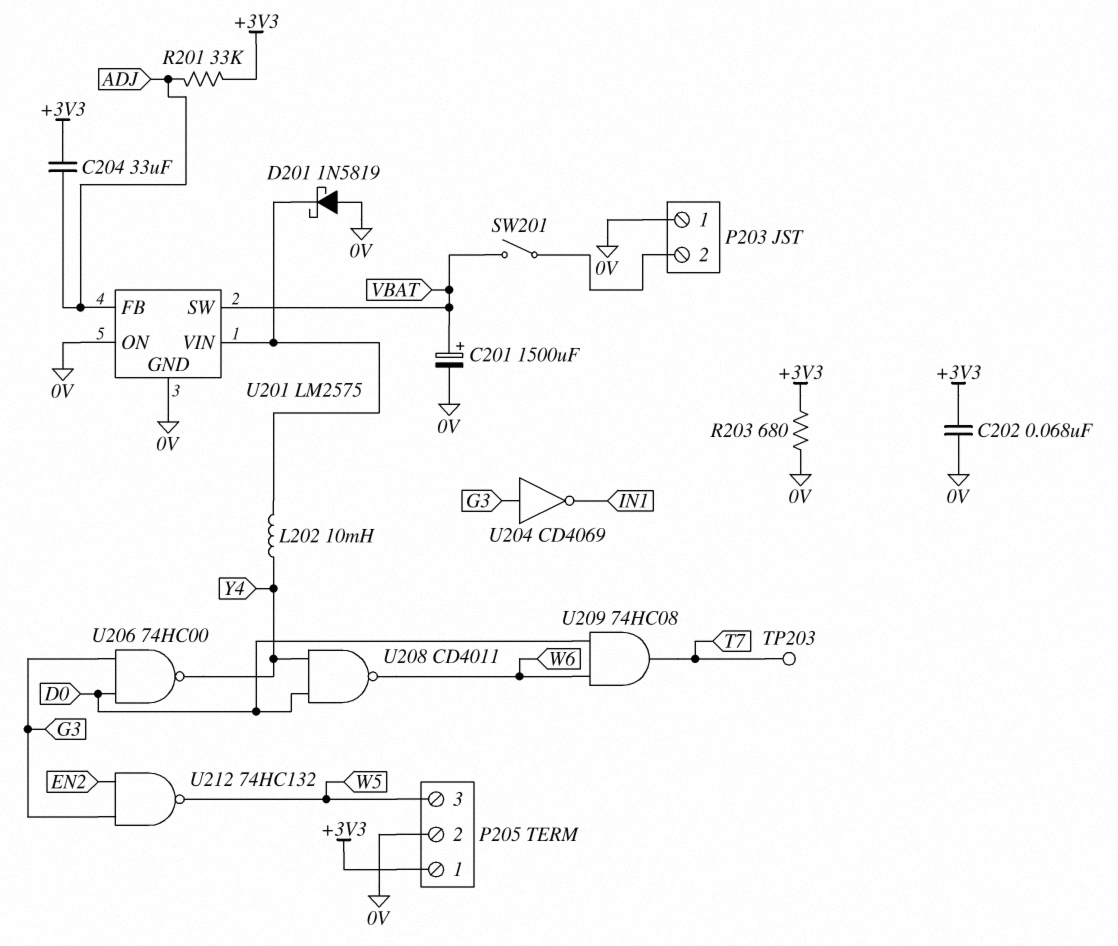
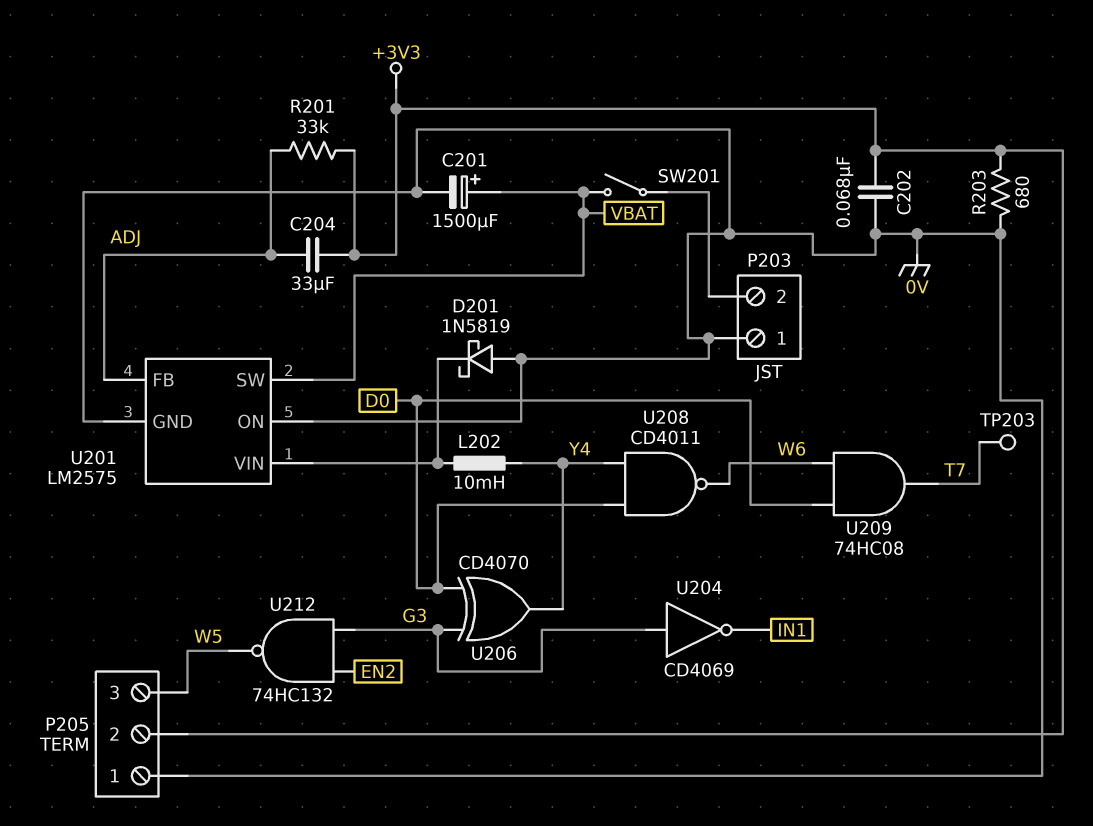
P205 pin 1: +3V3 -> 0V
P205 pin 2: 0V -> +3V3
U206: NAND 74HC00 (in D0, in G3, out Y4) -> XOR CD4070 (in D0, in G3, out Y4)

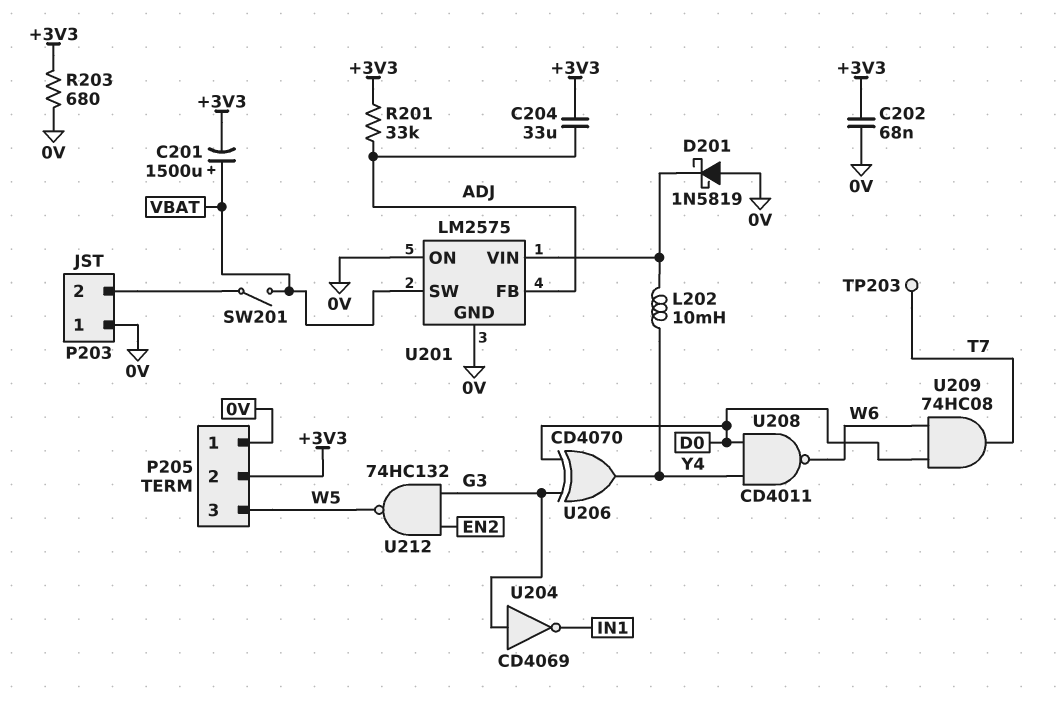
C201: 1500uF (plus VBAT, minus 0V) -> 1500uF (plus VBAT, minus +3V3)

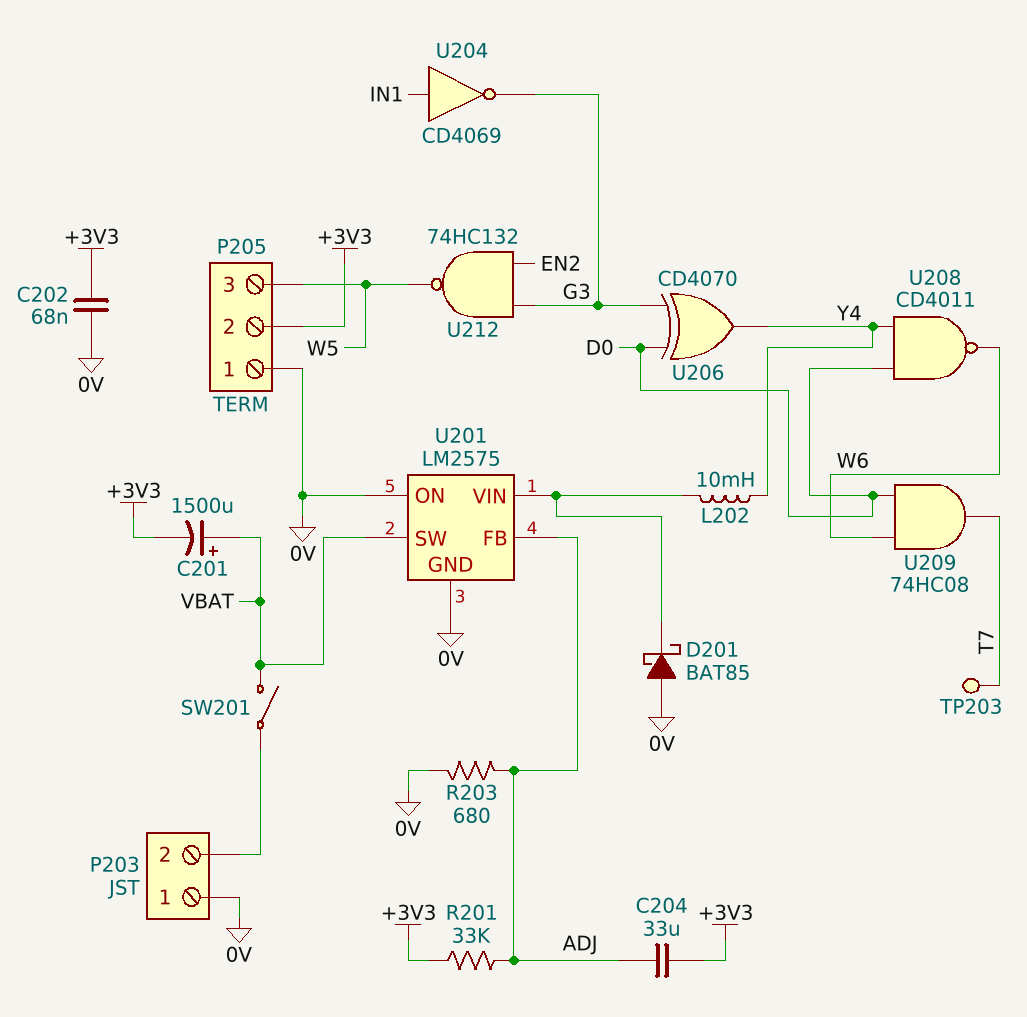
D201: schottky 1N5819 (A 0V, K U201/VIN) -> schottky BAT85 (A 0V, K U201/VIN)
R203: 680 (+3V3, 0V) -> 680 (0V, ADJ)
U204: NOT CD4069 (in G3, out IN1) -> NOT CD4069 (in IN1, out G3)

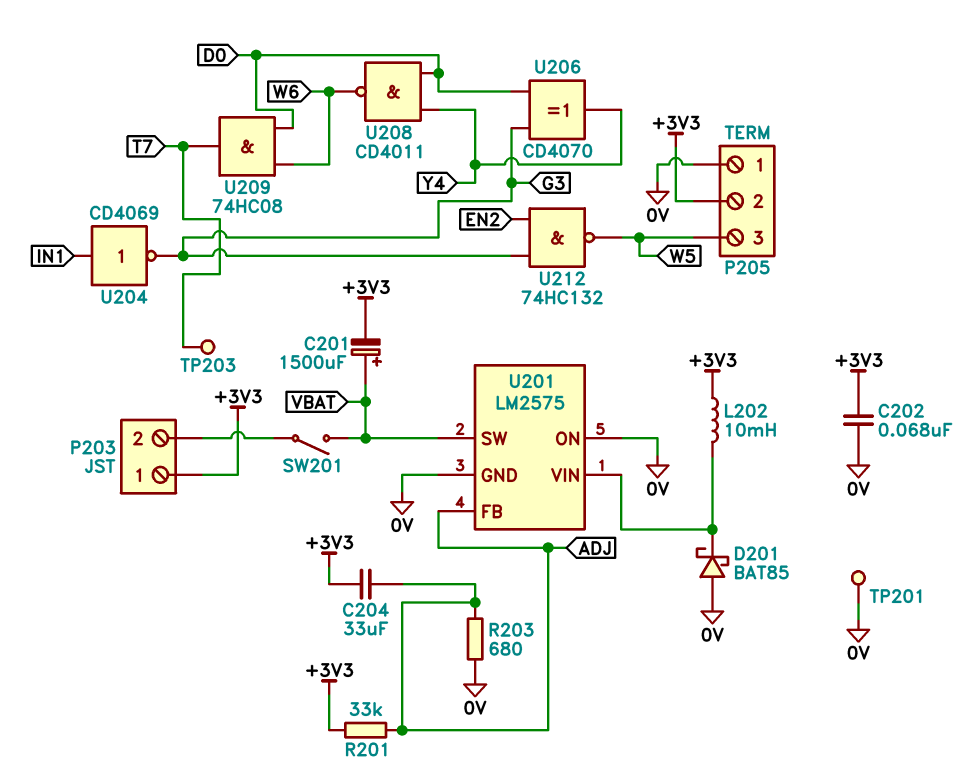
L202: 10mH (U201/VIN, Y4) -> 10mH (+3V3, U201/VIN)
P203 pin 1: 0V -> +3V3
TP201: none -> test point (0V)

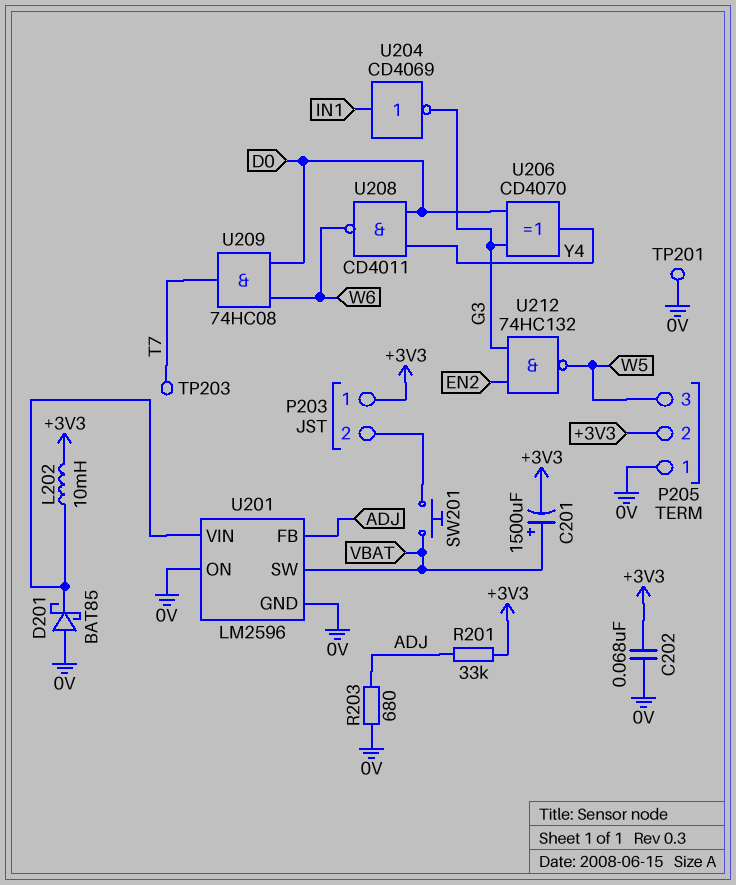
C204: 33uF (+3V3, ADJ) -> none
SW201: switch (P203/2, VBAT) -> button (P203/2, VBAT)
U201: LM2575 -> LM2596

